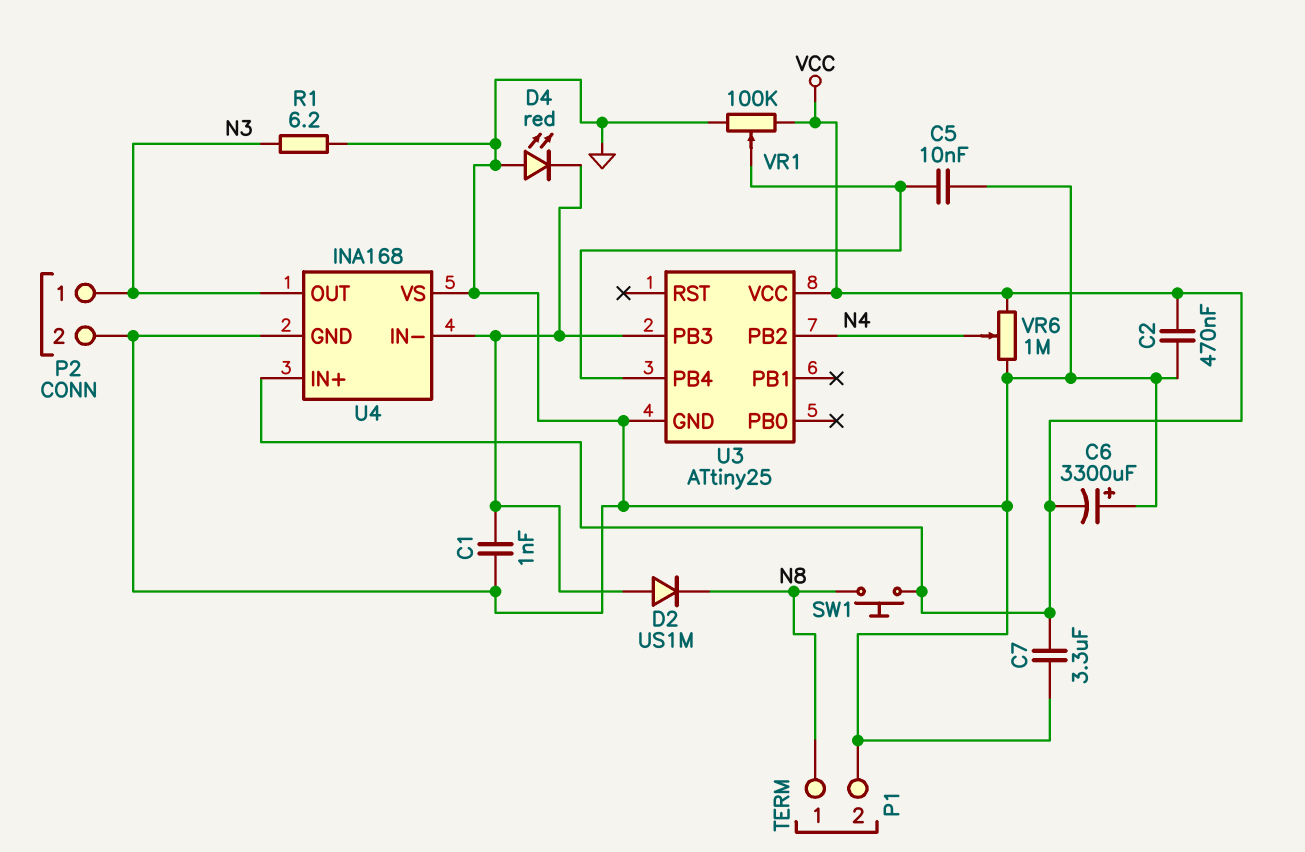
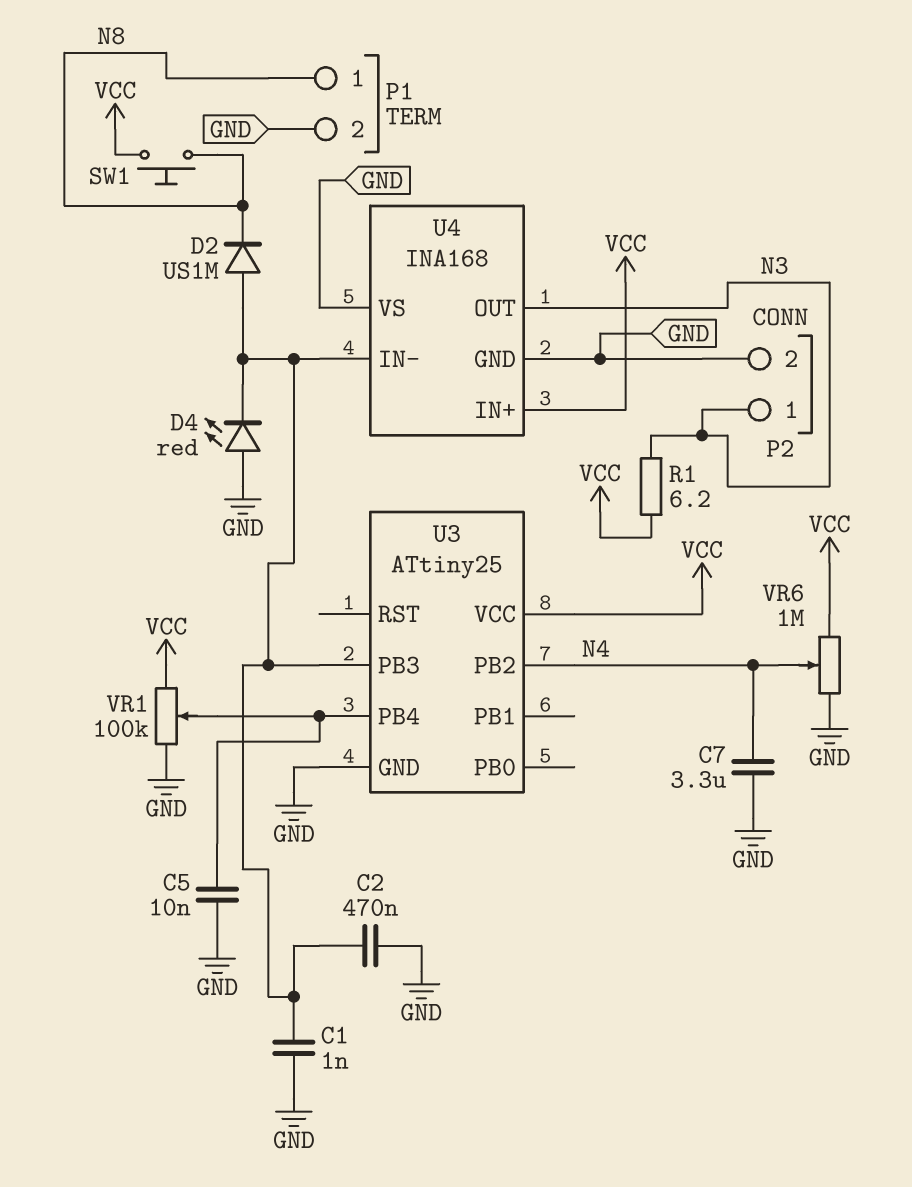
C2: 470nF (GND, VCC) -> 470nF (GND, U3/PB3)
C6: 3300uF (plus GND, minus VCC) -> none
C7: 3.3uF (GND, VCC) -> 3.3uF (GND, N4)
R1: 6.2 (GND, N3) -> 6.2 (N3, VCC)

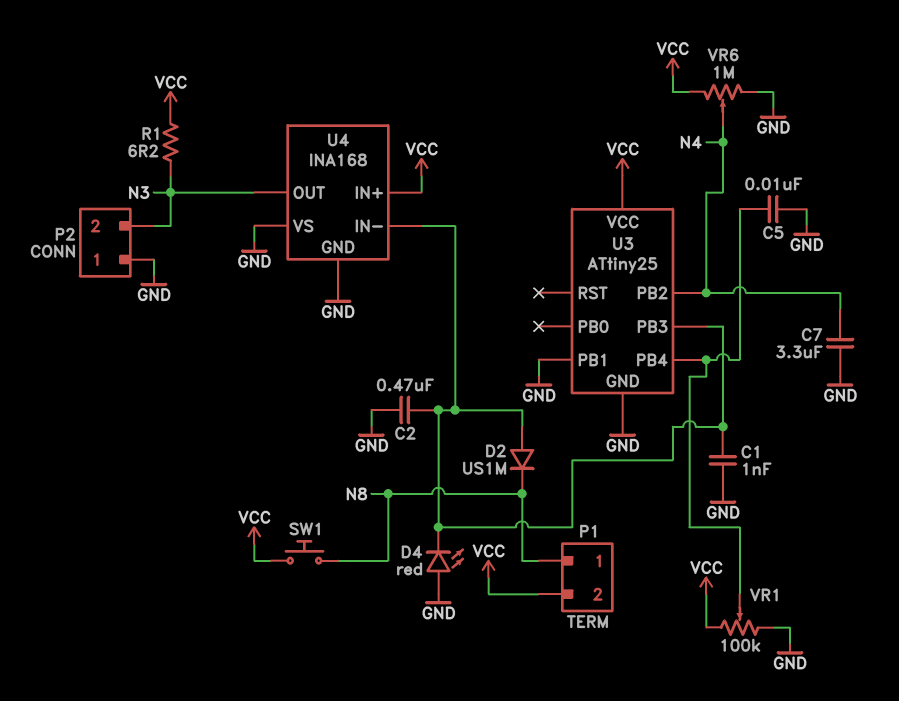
P1 pin 2: GND -> VCC
P2 pin 1: N3 -> GND
P2 pin 2: GND -> N3
U3 pin PB1: none -> GND

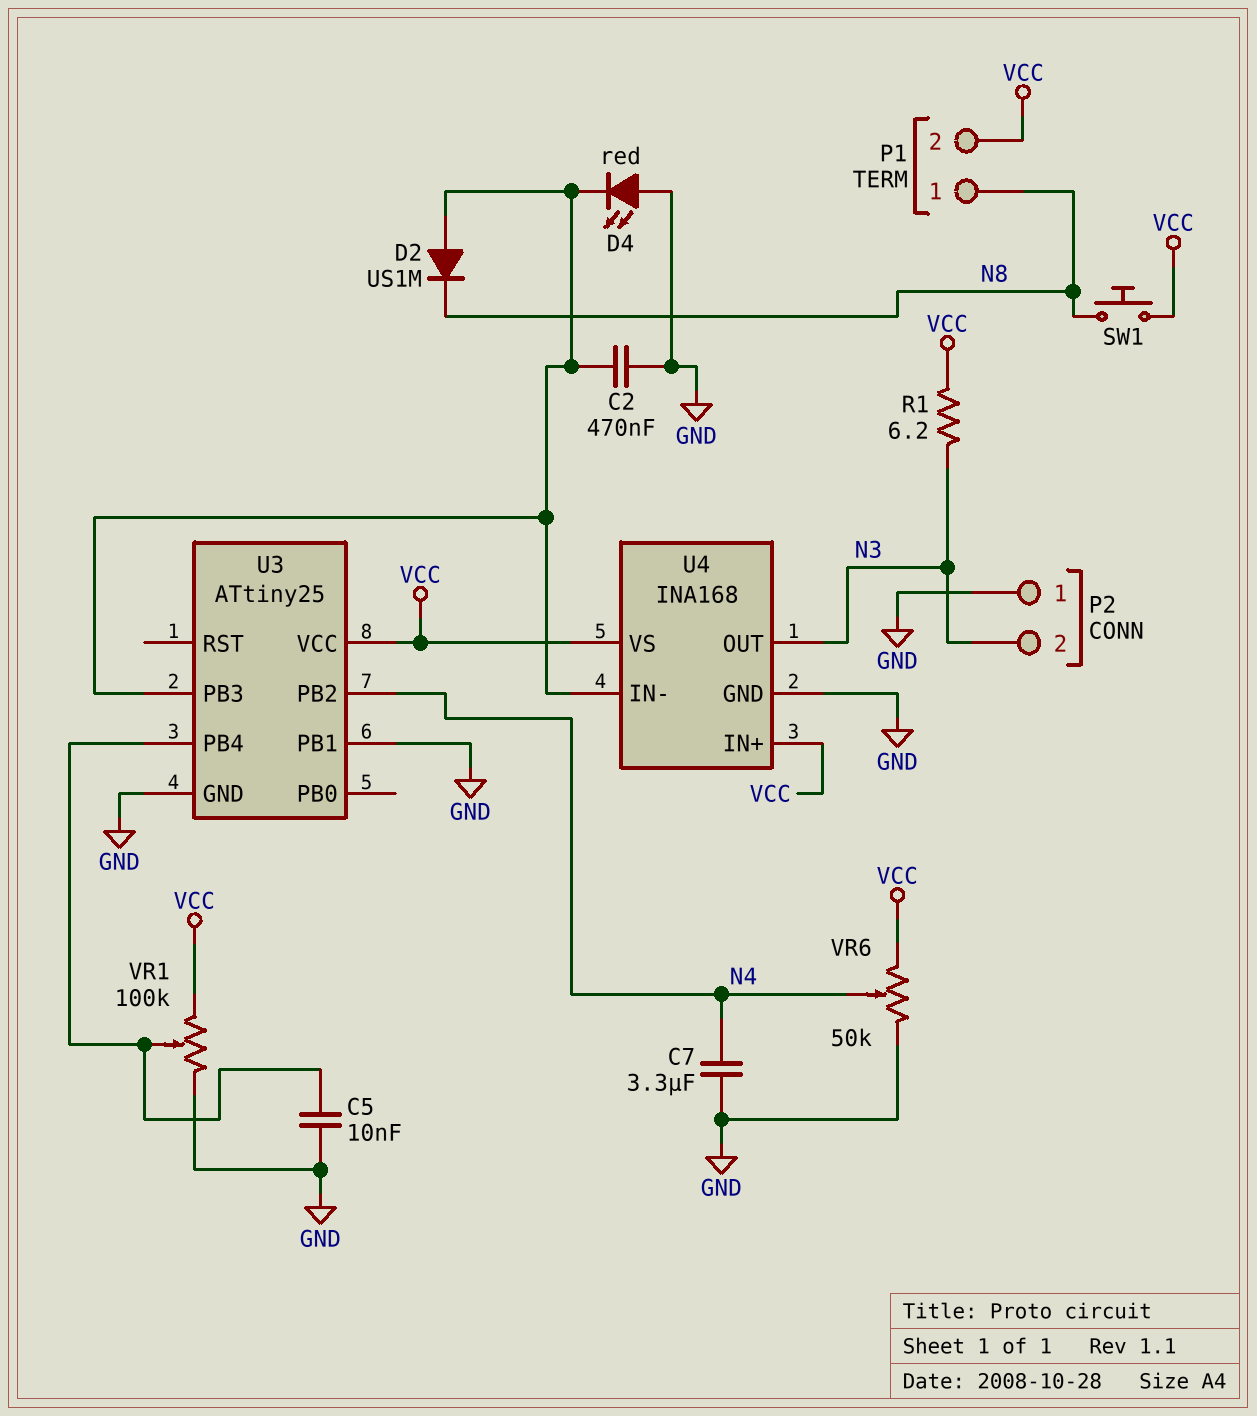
C1: 1nF (GND, U3/PB3) -> none
U4 pin VS: GND -> VCC
VR6: 1M (GND, VCC, wiper N4) -> 50k (GND, VCC, wiper N4)

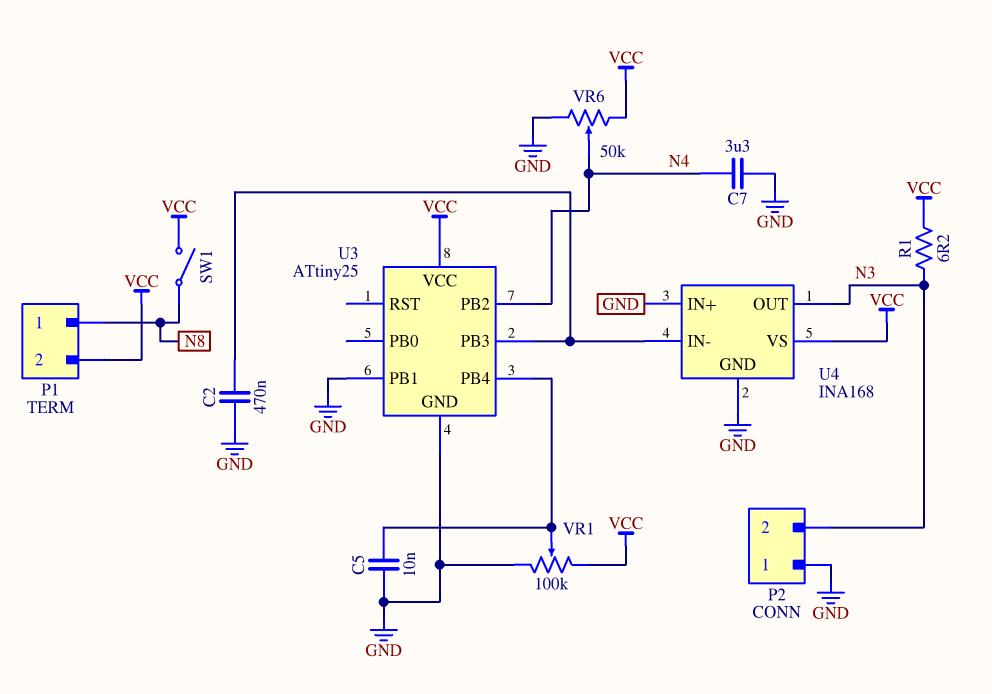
D2: diode US1M (A U3/PB3, K N8) -> none
D4: LED red (A GND, K U3/PB3) -> none
SW1: button (N8, VCC) -> switch (N8, VCC)
U4 pin IN+: VCC -> GND

